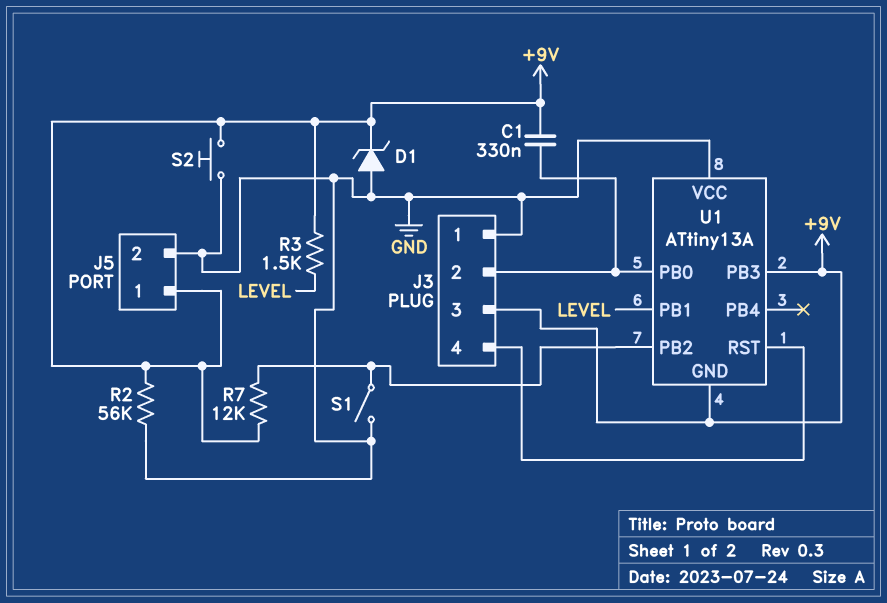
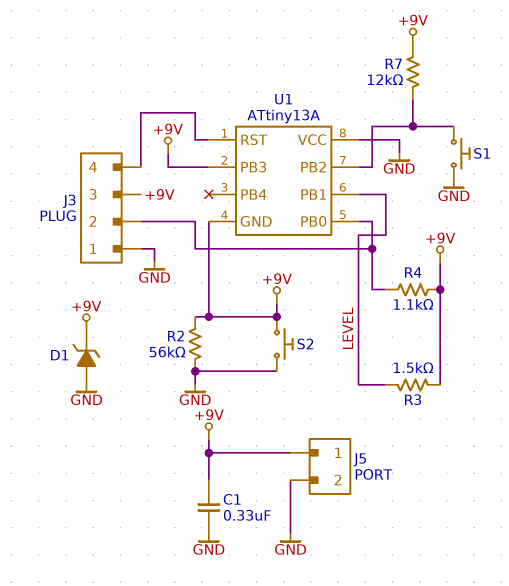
C1: 330nF (+9V, J3/2) -> 330nF (+9V, GND)
R4: none -> 1.1k (+9V, J3/2)
S1: switch (GND, U1/PB2) -> button (GND, U1/PB2)

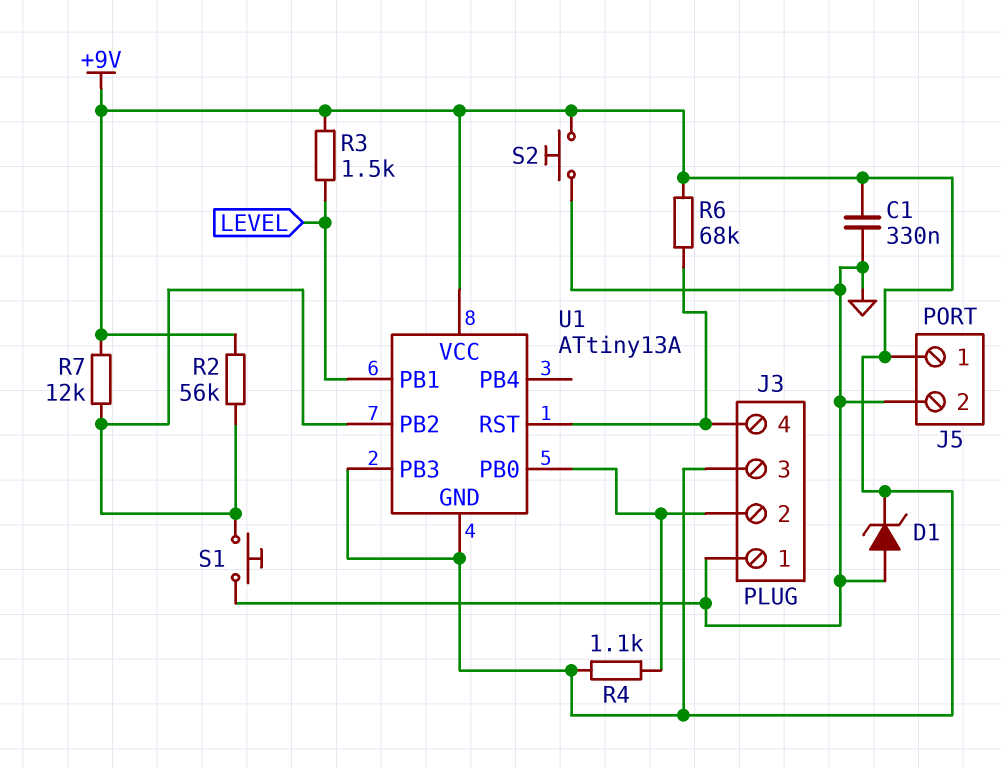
R2: 56k (+9V, GND) -> 56k (+9V, U1/PB2)
R6: none -> 68k (+9V, J3/4)
U1 pin VCC: GND -> +9V

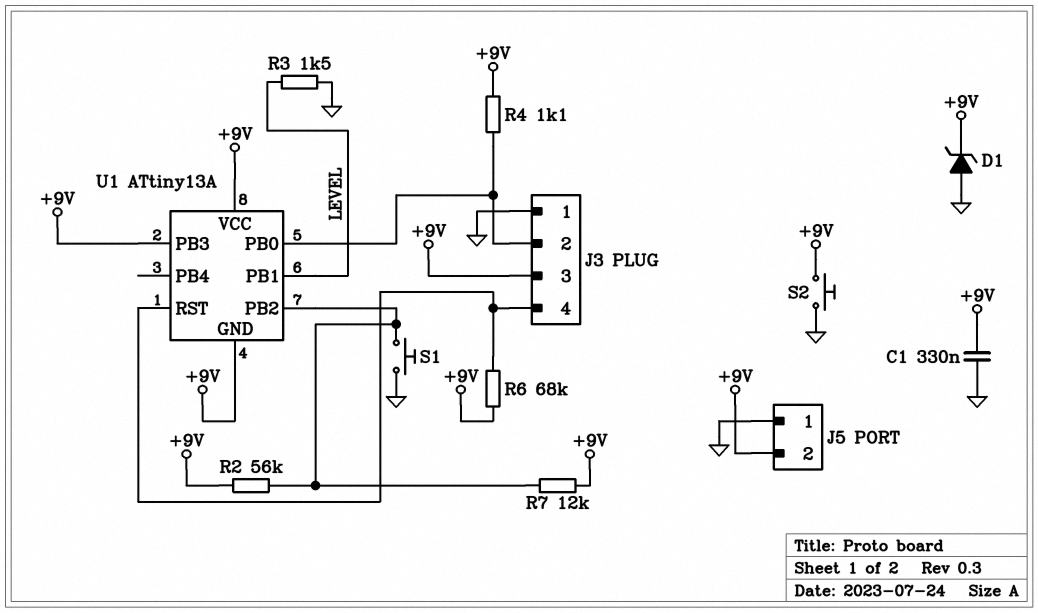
J5 pin 1: +9V -> GND
J5 pin 2: GND -> +9V
R3: 1.5k (+9V, LEVEL) -> 1.5k (GND, LEVEL)

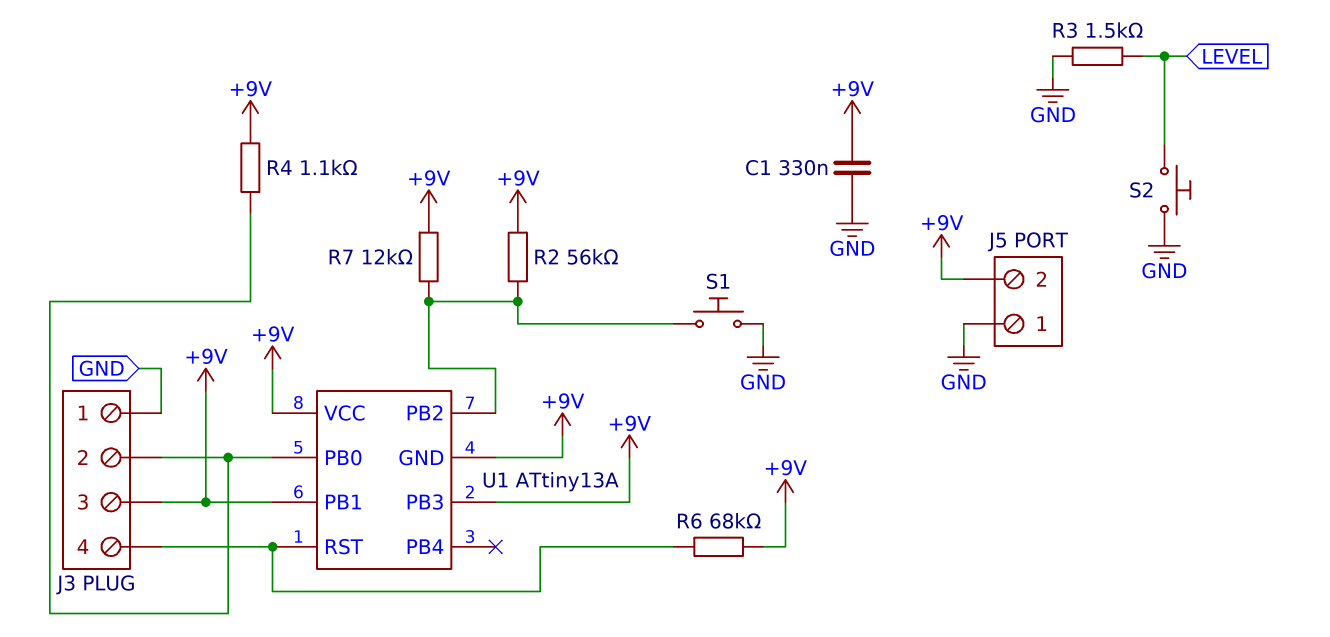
D1: zener (A GND, K +9V) -> none
S2: button (+9V, GND) -> button (GND, LEVEL)
U1 pin PB1: LEVEL -> +9V

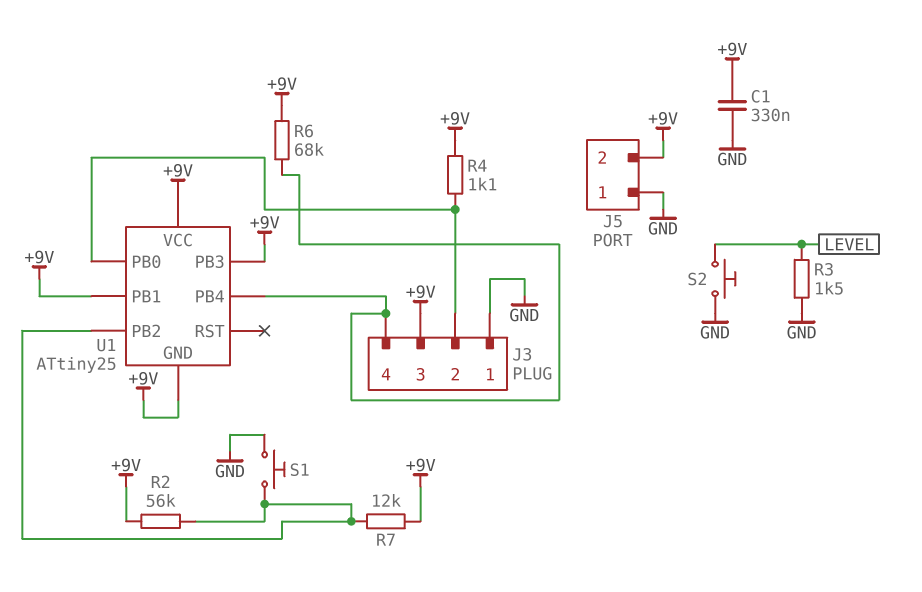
U1: ATtiny13A -> ATtiny25
U1 pin PB4: none -> J3/4
U1 pin RST: J3/4 -> none

